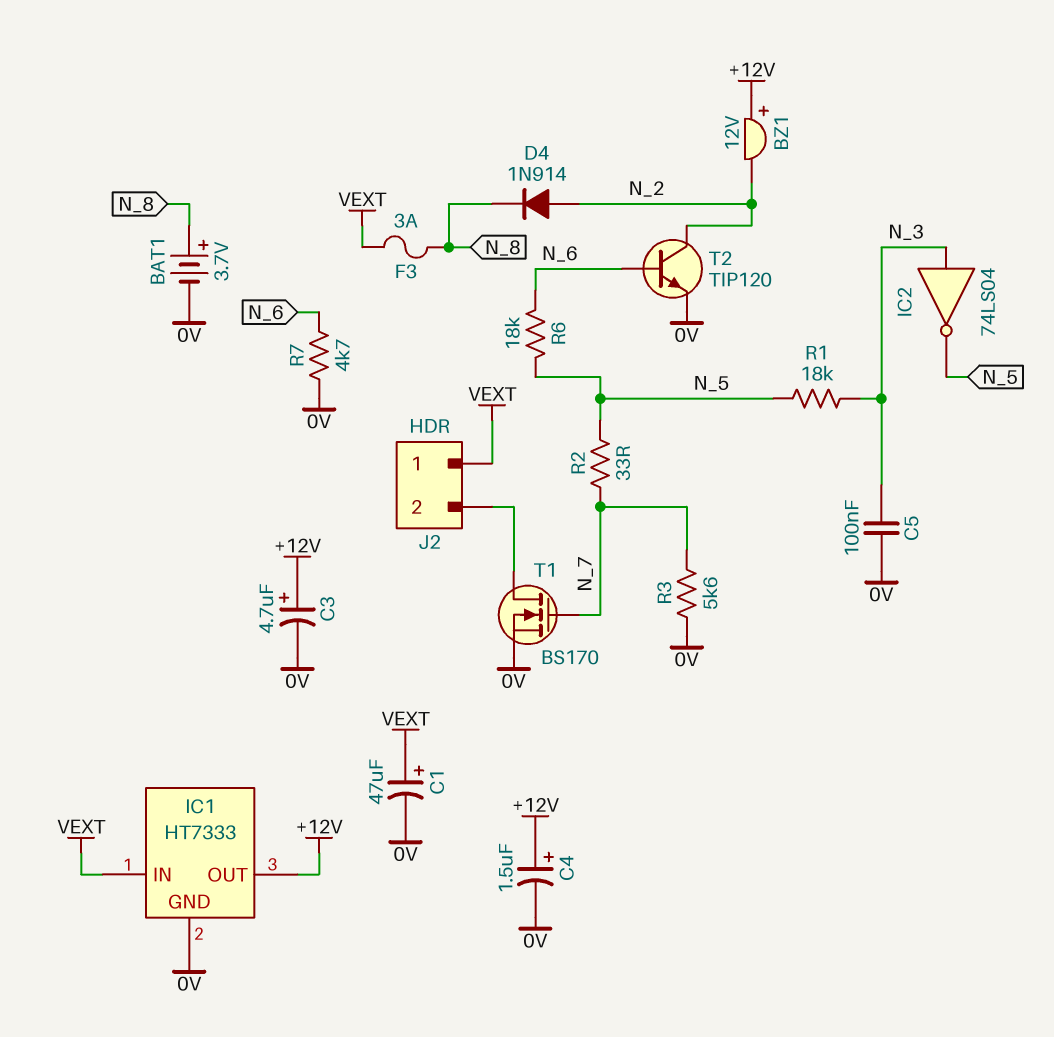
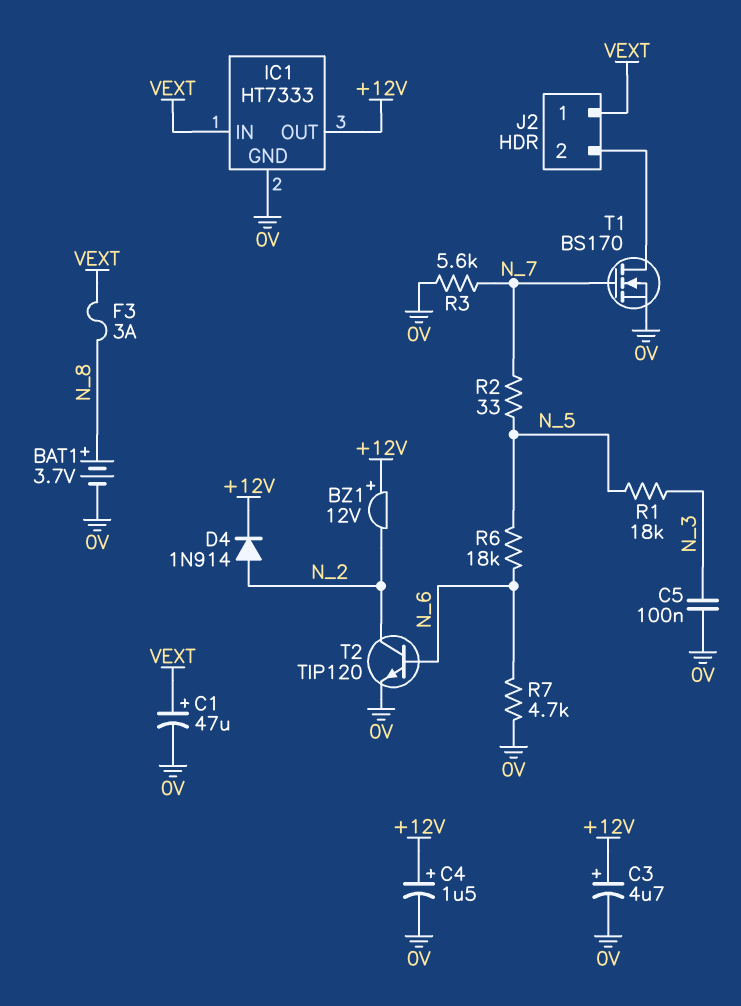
D4: diode 1N914 (A N_2, K N_8) -> diode 1N914 (A N_2, K +12V)
IC2: NOT 74LS04 (in N_3, out N_5) -> none

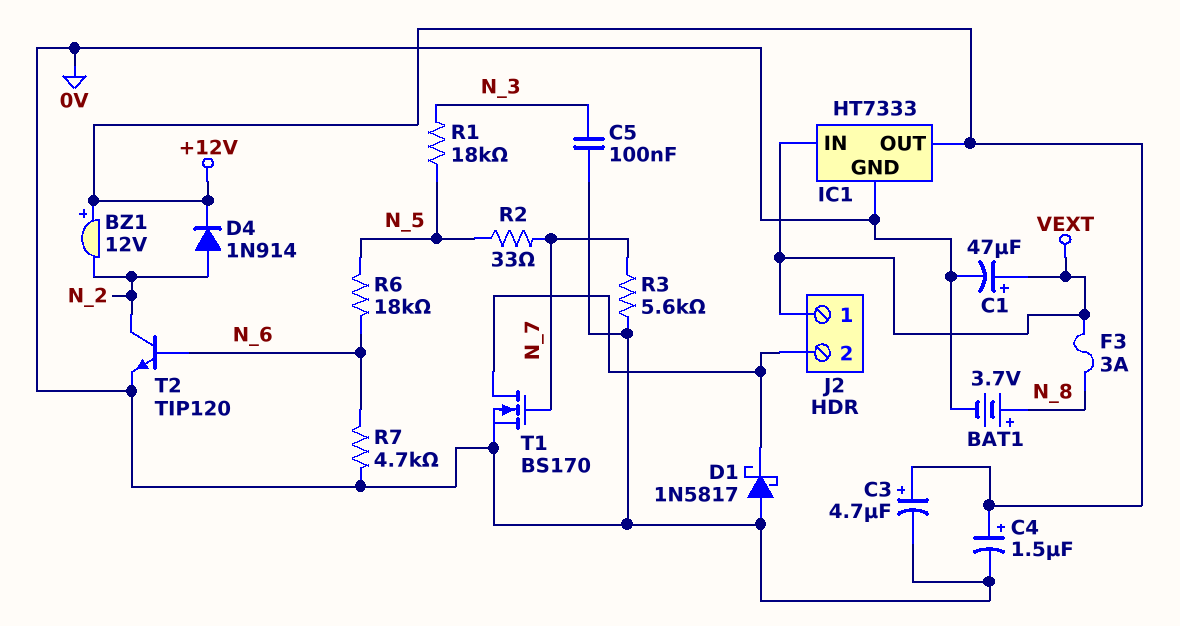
D1: none -> schottky 1N5817 (A 0V, K J2/2)

